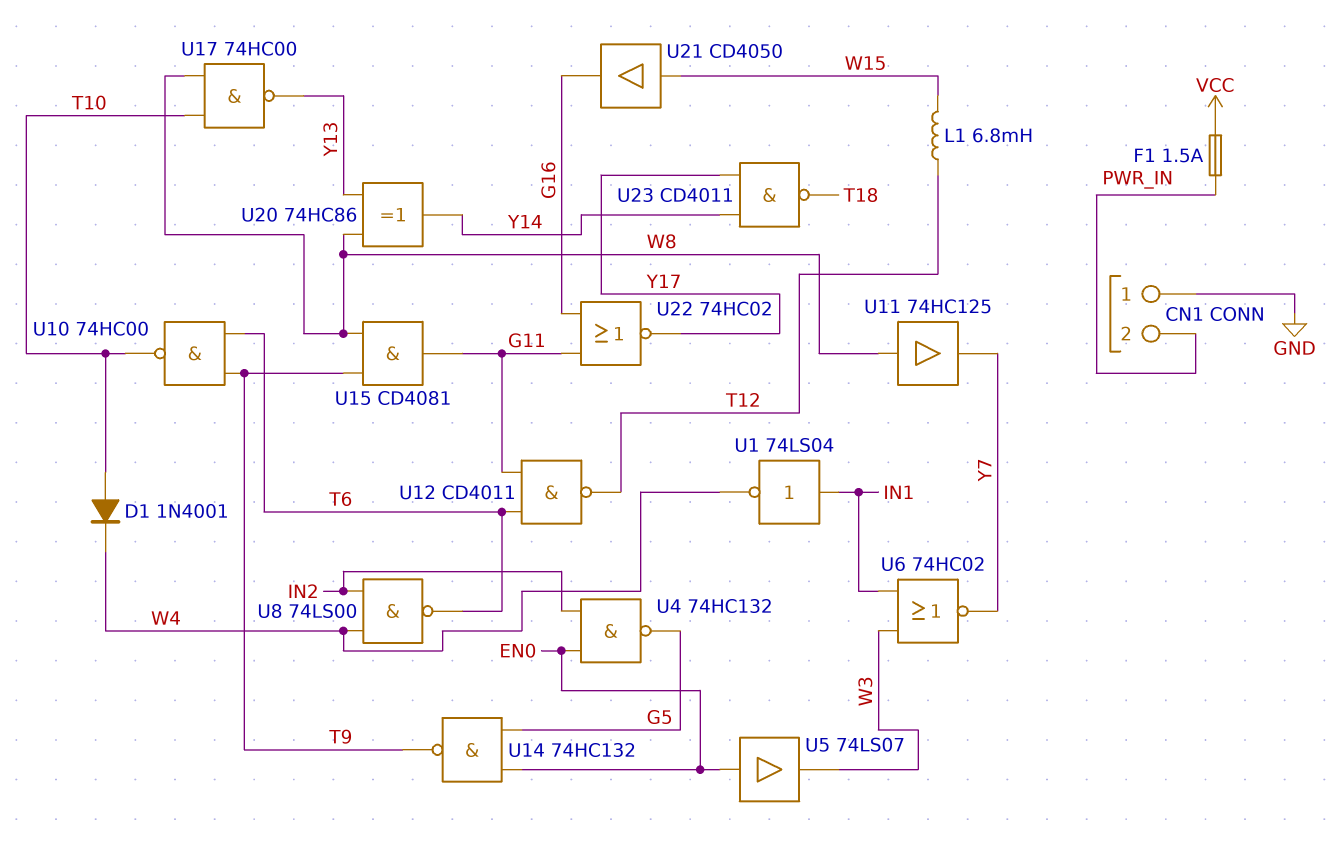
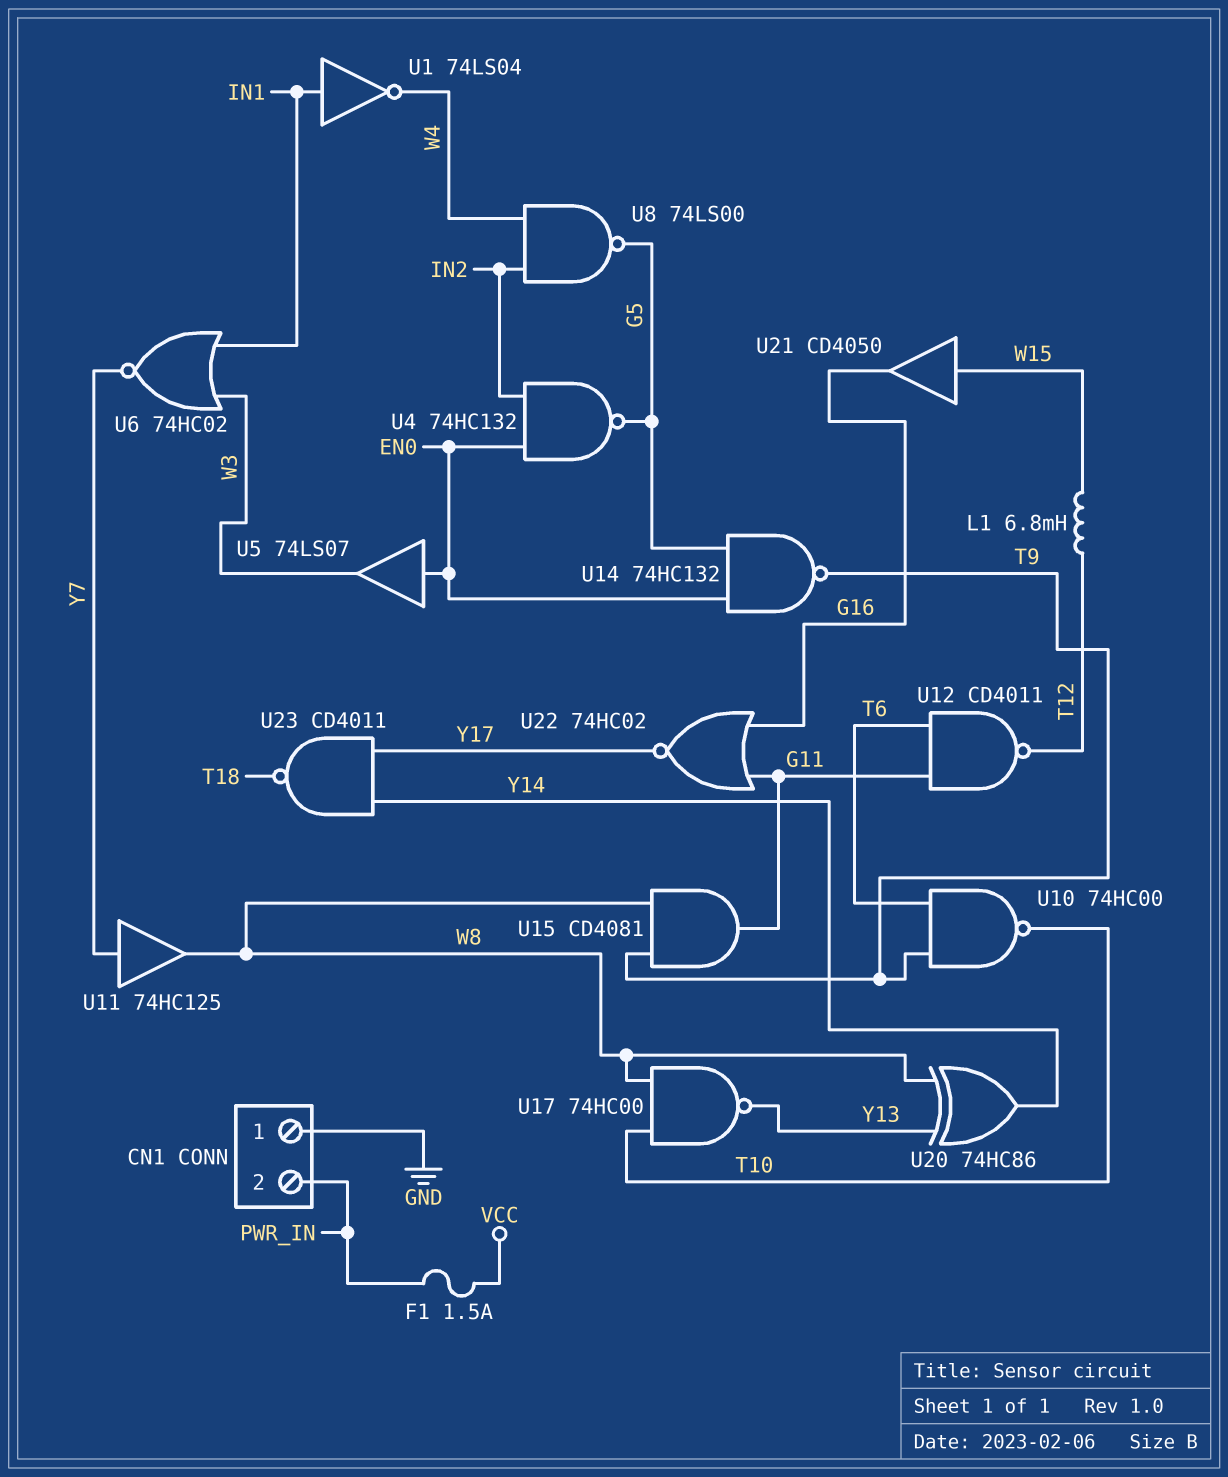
D1: diode 1N4001 (A T10, K W4) -> none
U8: NAND 74LS00 (in IN2, in W4, out T6) -> NAND 74LS00 (in IN2, in W4, out G5)
U11: buffer 74HC125 (in W8, out Y7) -> buffer 74HC125 (in Y7, out W8)

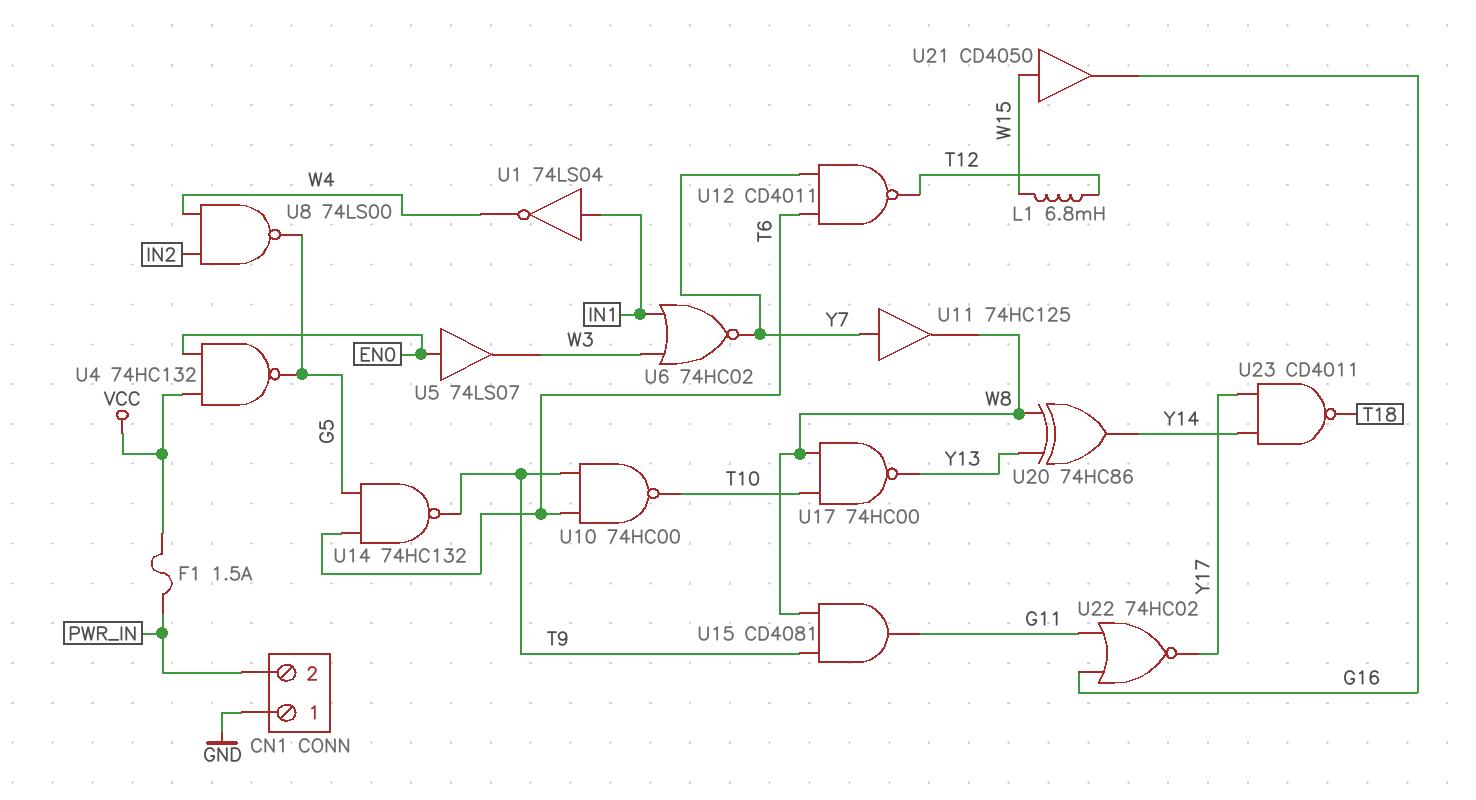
U4: NAND 74HC132 (in EN0, in IN2, out G5) -> NAND 74HC132 (in EN0, in VCC, out G5)
U12: NAND CD4011 (in G11, in T6, out T12) -> NAND CD4011 (in T6, in Y7, out T12)
U14: NAND 74HC132 (in EN0, in G5, out T9) -> NAND 74HC132 (in G5, in T6, out T9)

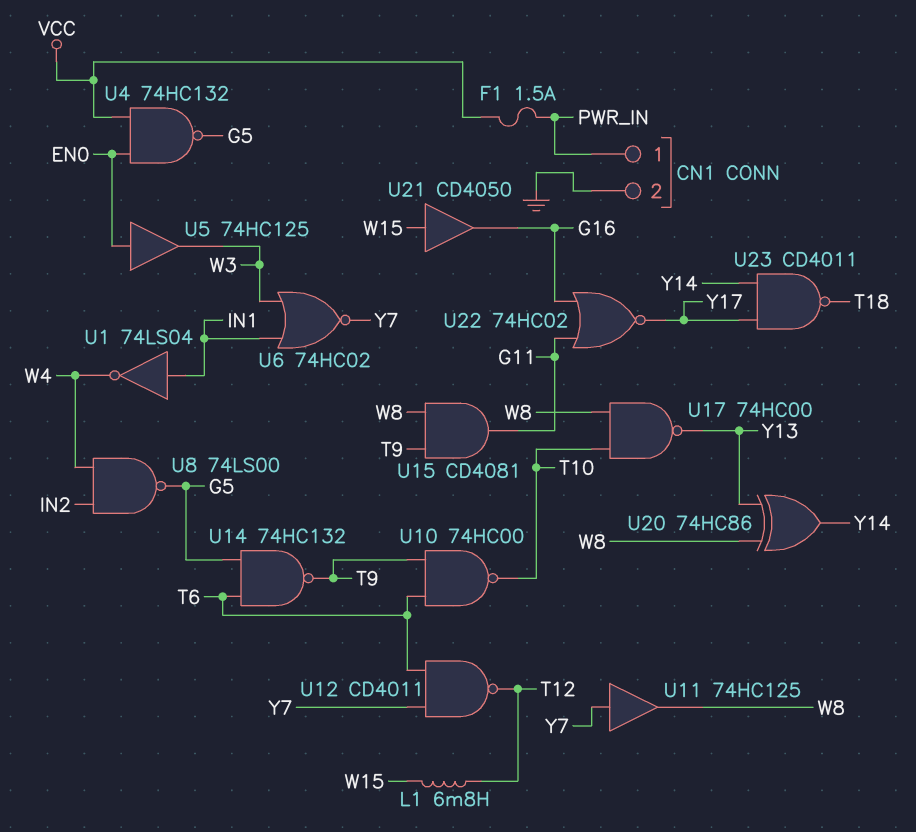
CN1 pin 1: GND -> PWR_IN
CN1 pin 2: PWR_IN -> GND
U5: buffer 74LS07 (in EN0, out W3) -> buffer 74HC125 (in EN0, out W3)

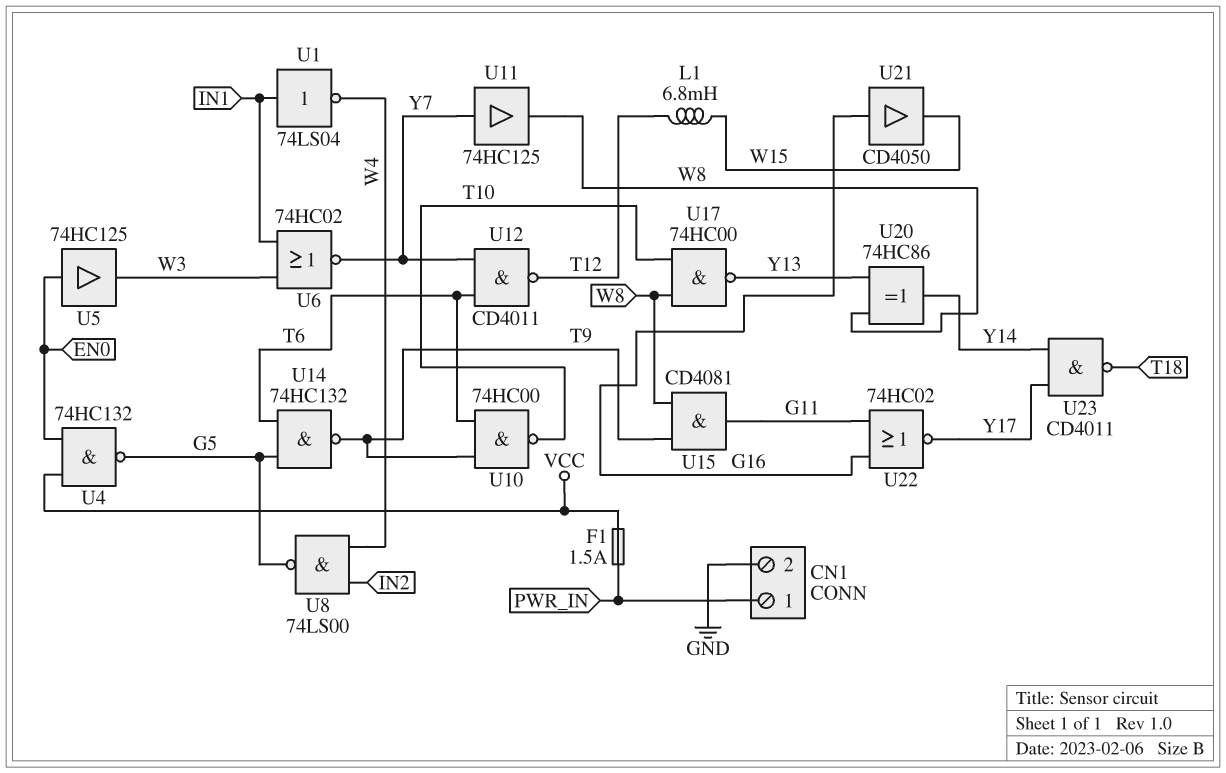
U21: buffer CD4050 (in W15, out G16) -> buffer CD4050 (in G16, out W15)

